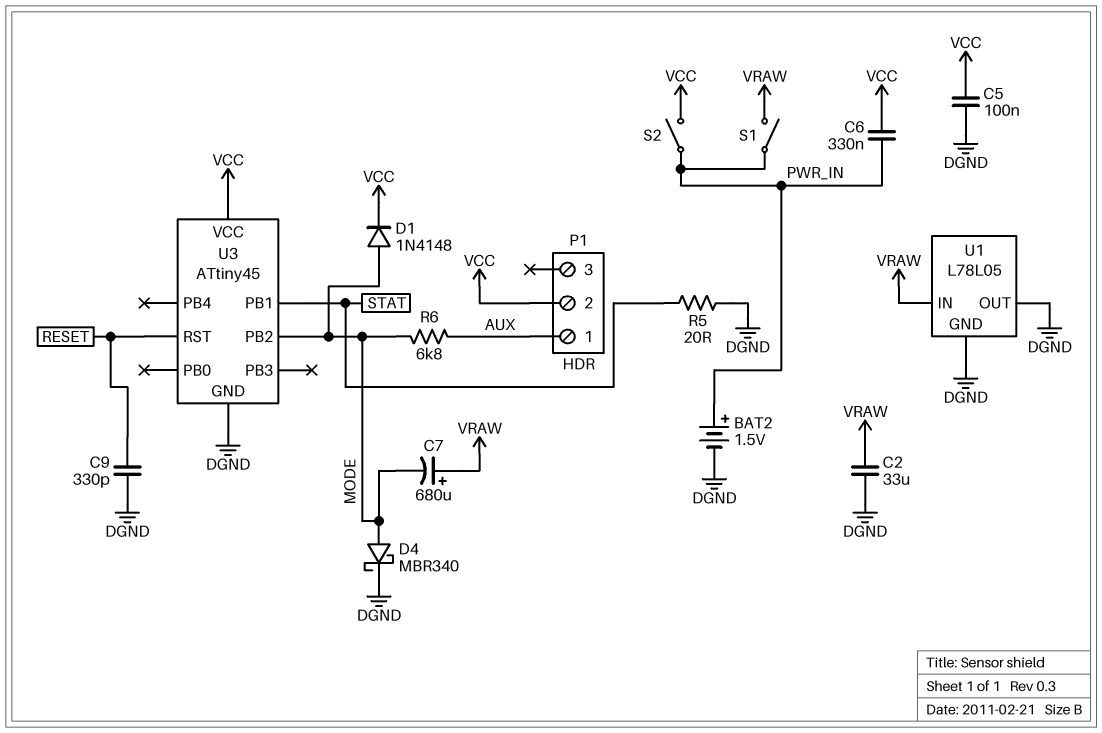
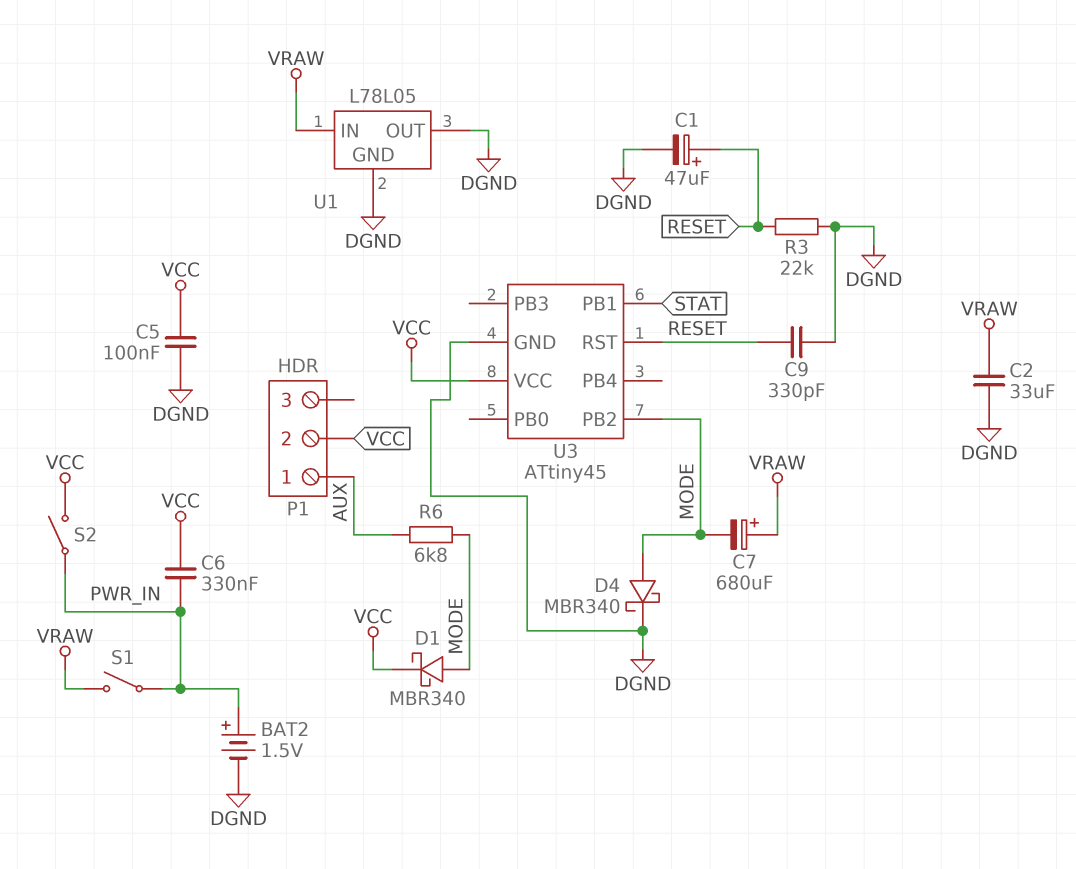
C1: none -> 47uF (plus RESET, minus DGND)
D1: diode 1N4148 (A MODE, K VCC) -> schottky MBR340 (A MODE, K VCC)
R3: none -> 22k (DGND, RESET)
R5: 20 (DGND, STAT) -> none

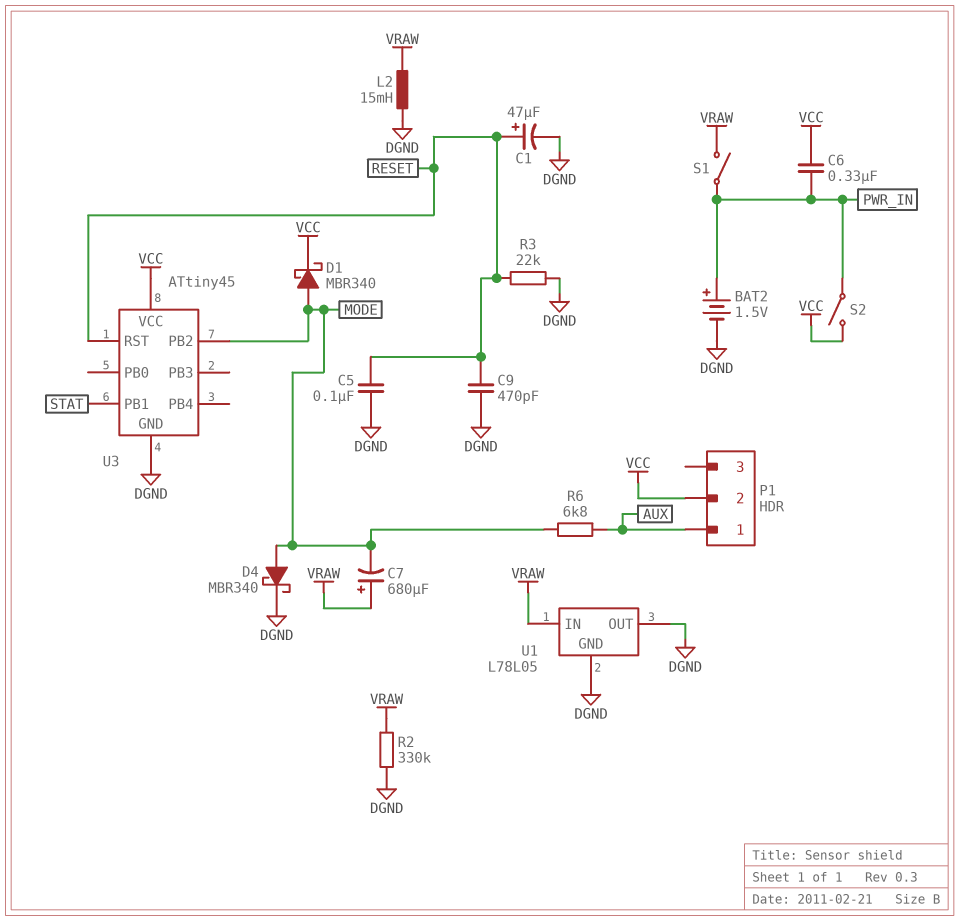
C2: 33uF (DGND, VRAW) -> none
C5: 100nF (DGND, VCC) -> 100nF (DGND, RESET)
C9: 330pF (DGND, RESET) -> 470pF (DGND, RESET)
L2: none -> 15mH (DGND, VRAW)
R2: none -> 330k (DGND, VRAW)

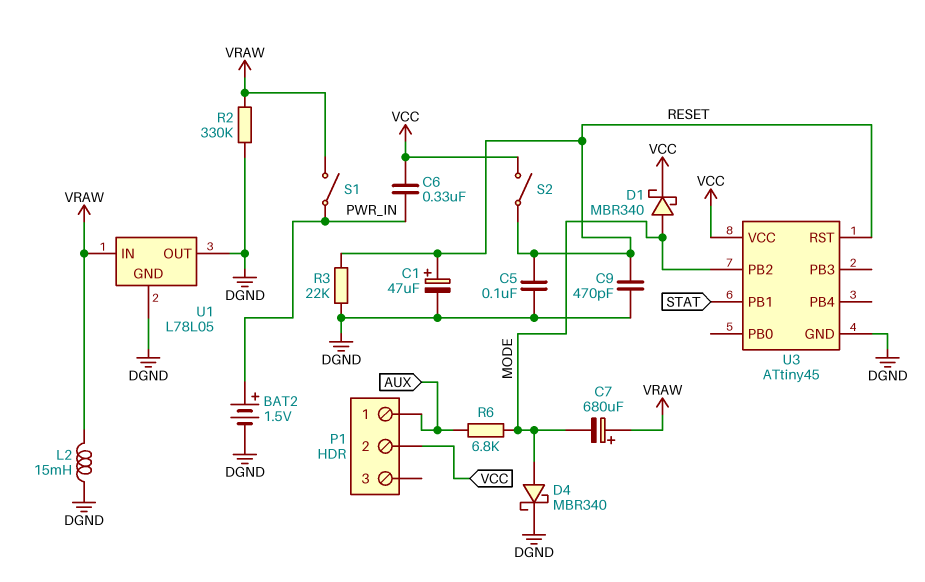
S2: switch (PWR_IN, VCC) -> switch (RESET, VCC)

